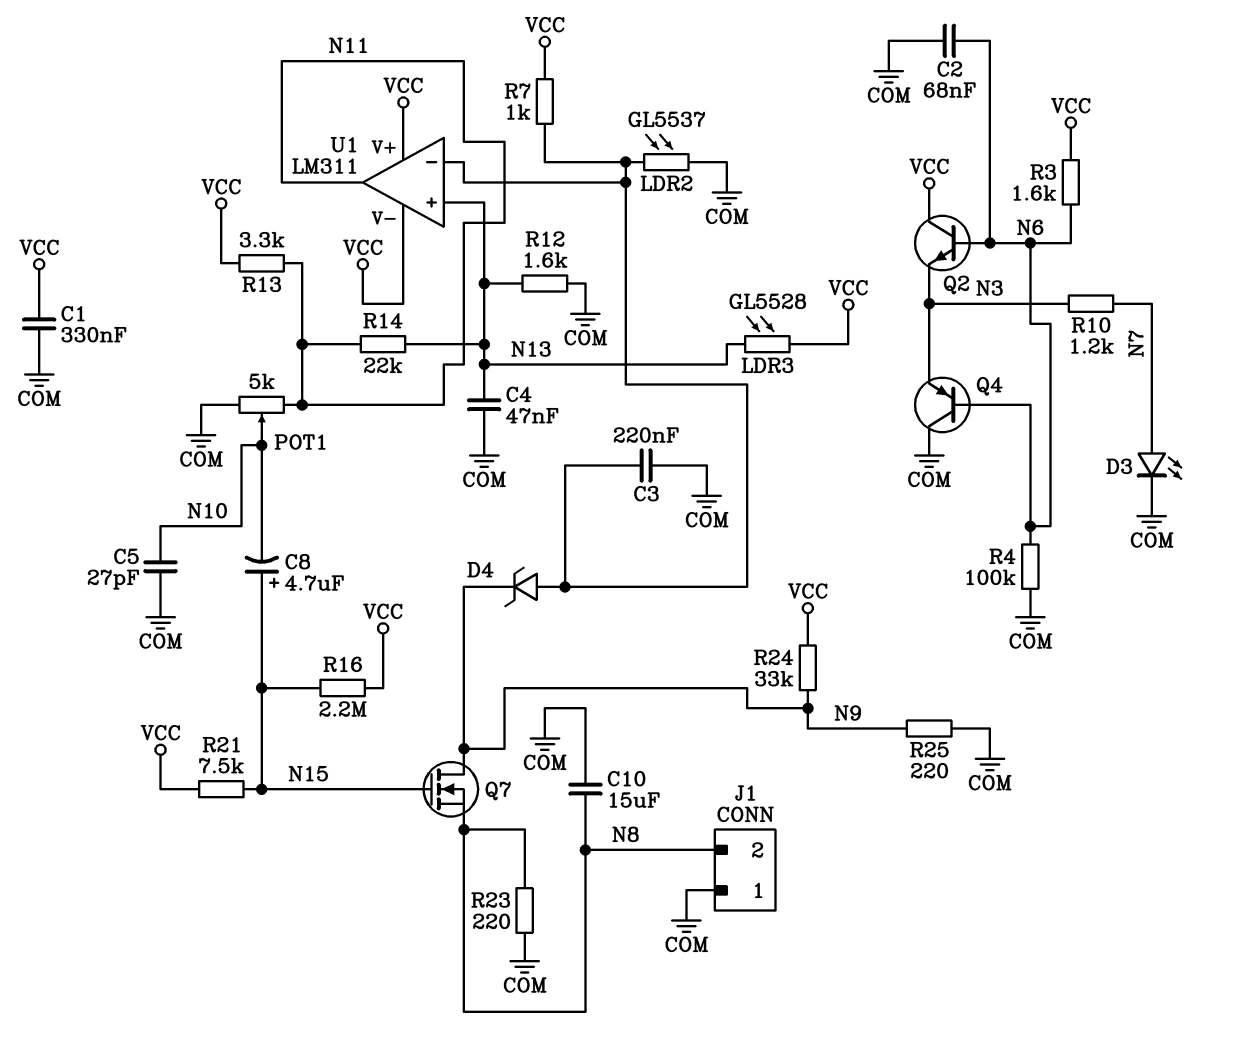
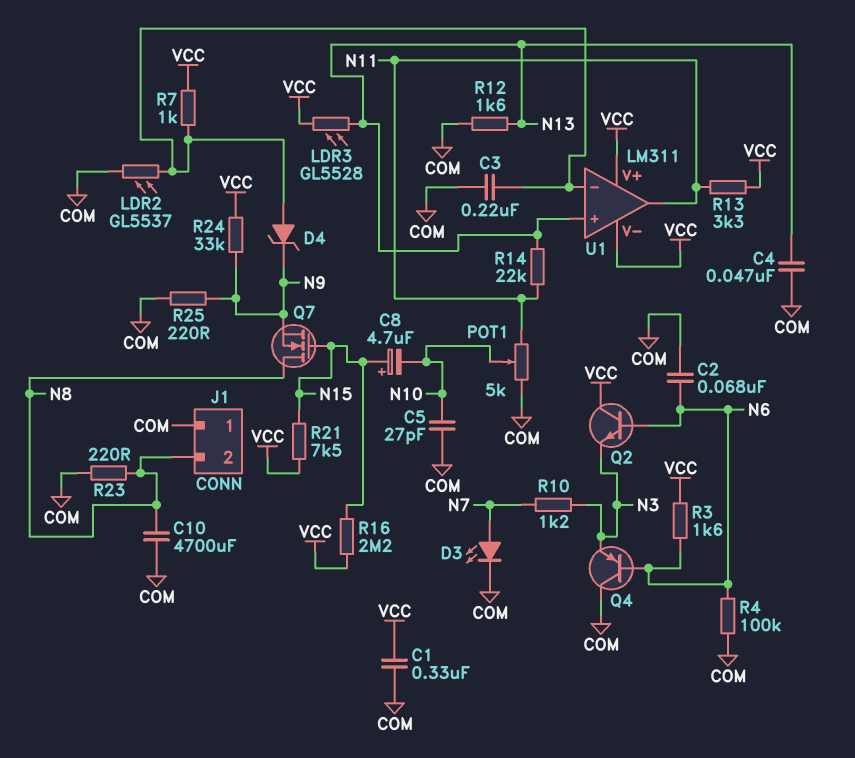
C10: 15uF (COM, N8) -> 4700uF (COM, N8)
Q7: NMOS (G N15, D N9, S N8) -> NMOS (G N15, D N8, S N9)

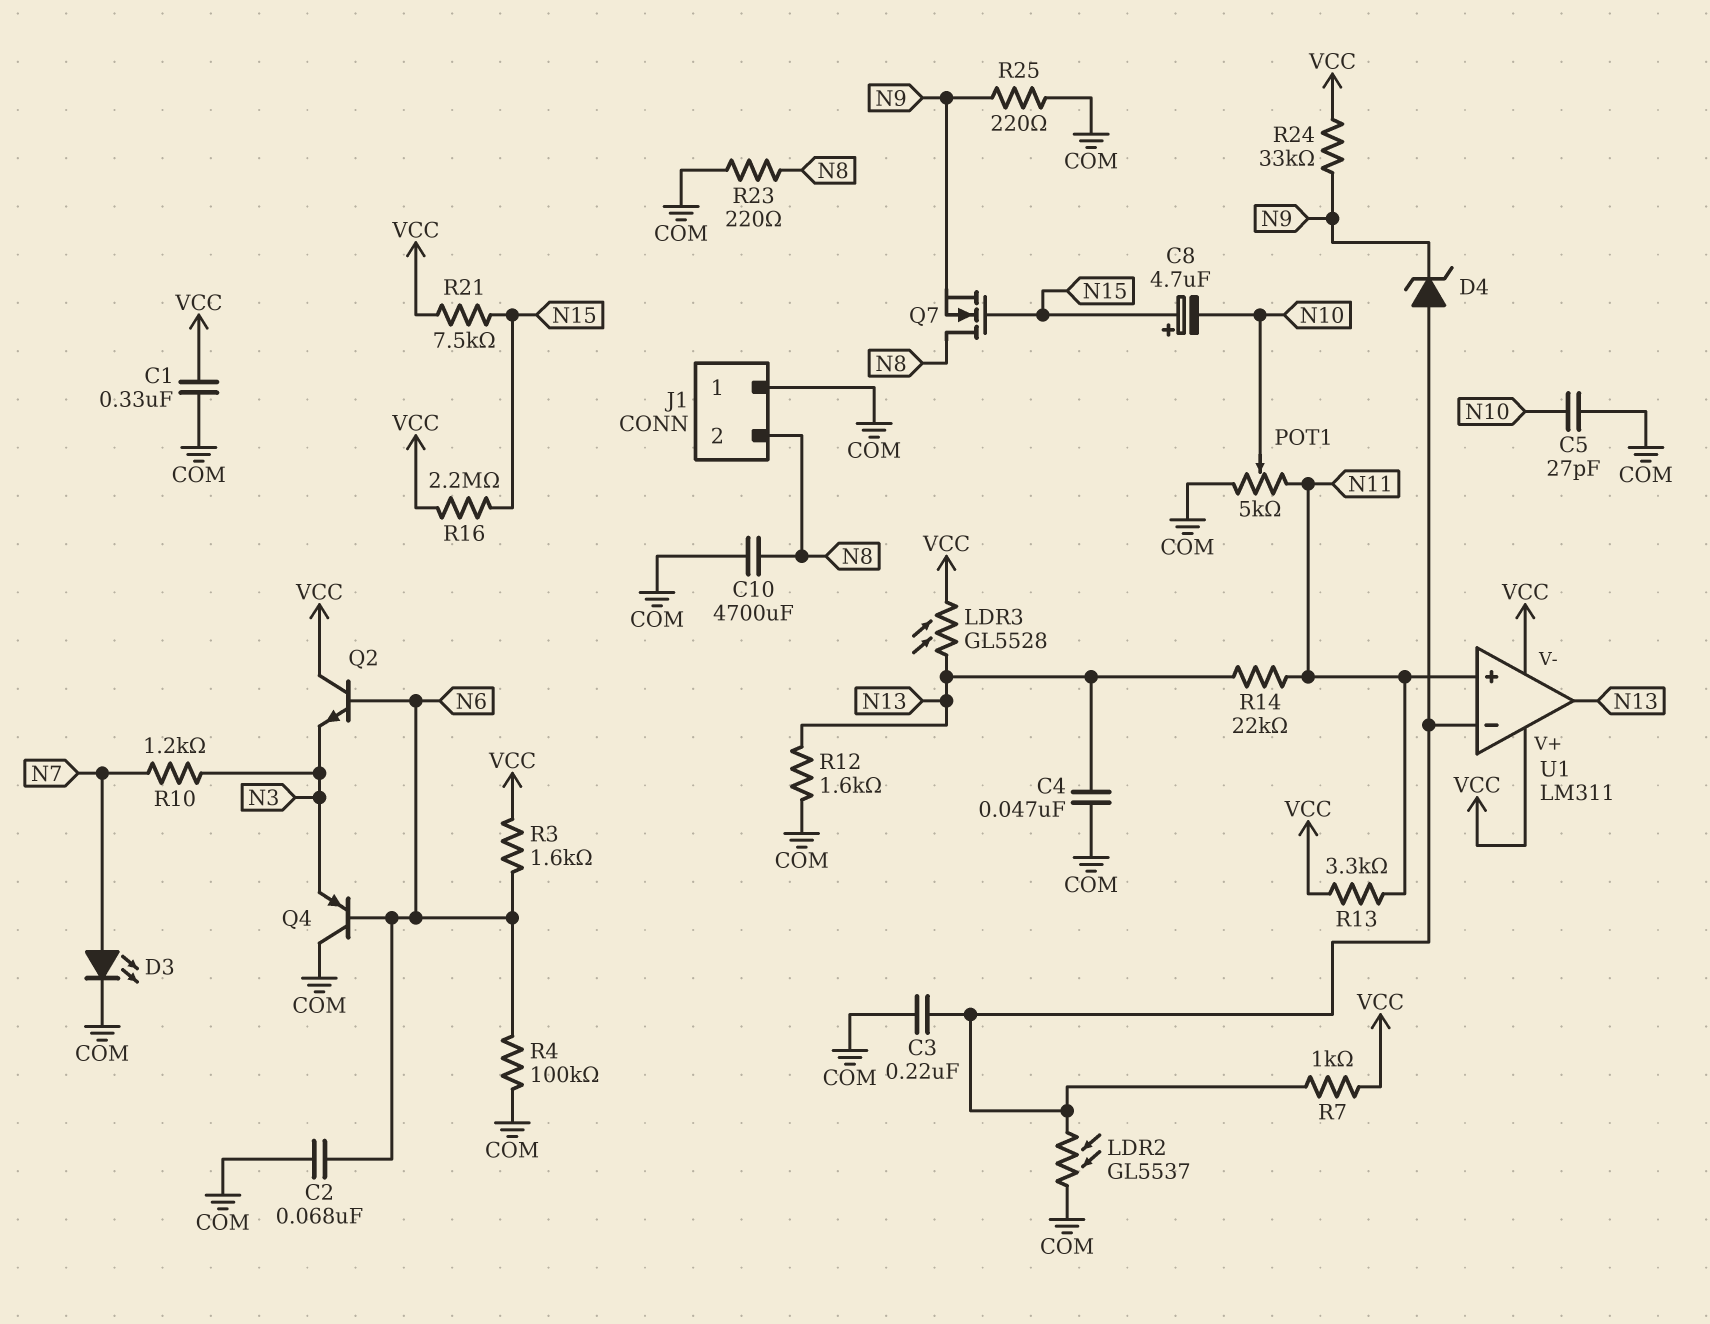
U1 pin in+: N13 -> N11
U1 pin out: N11 -> N13

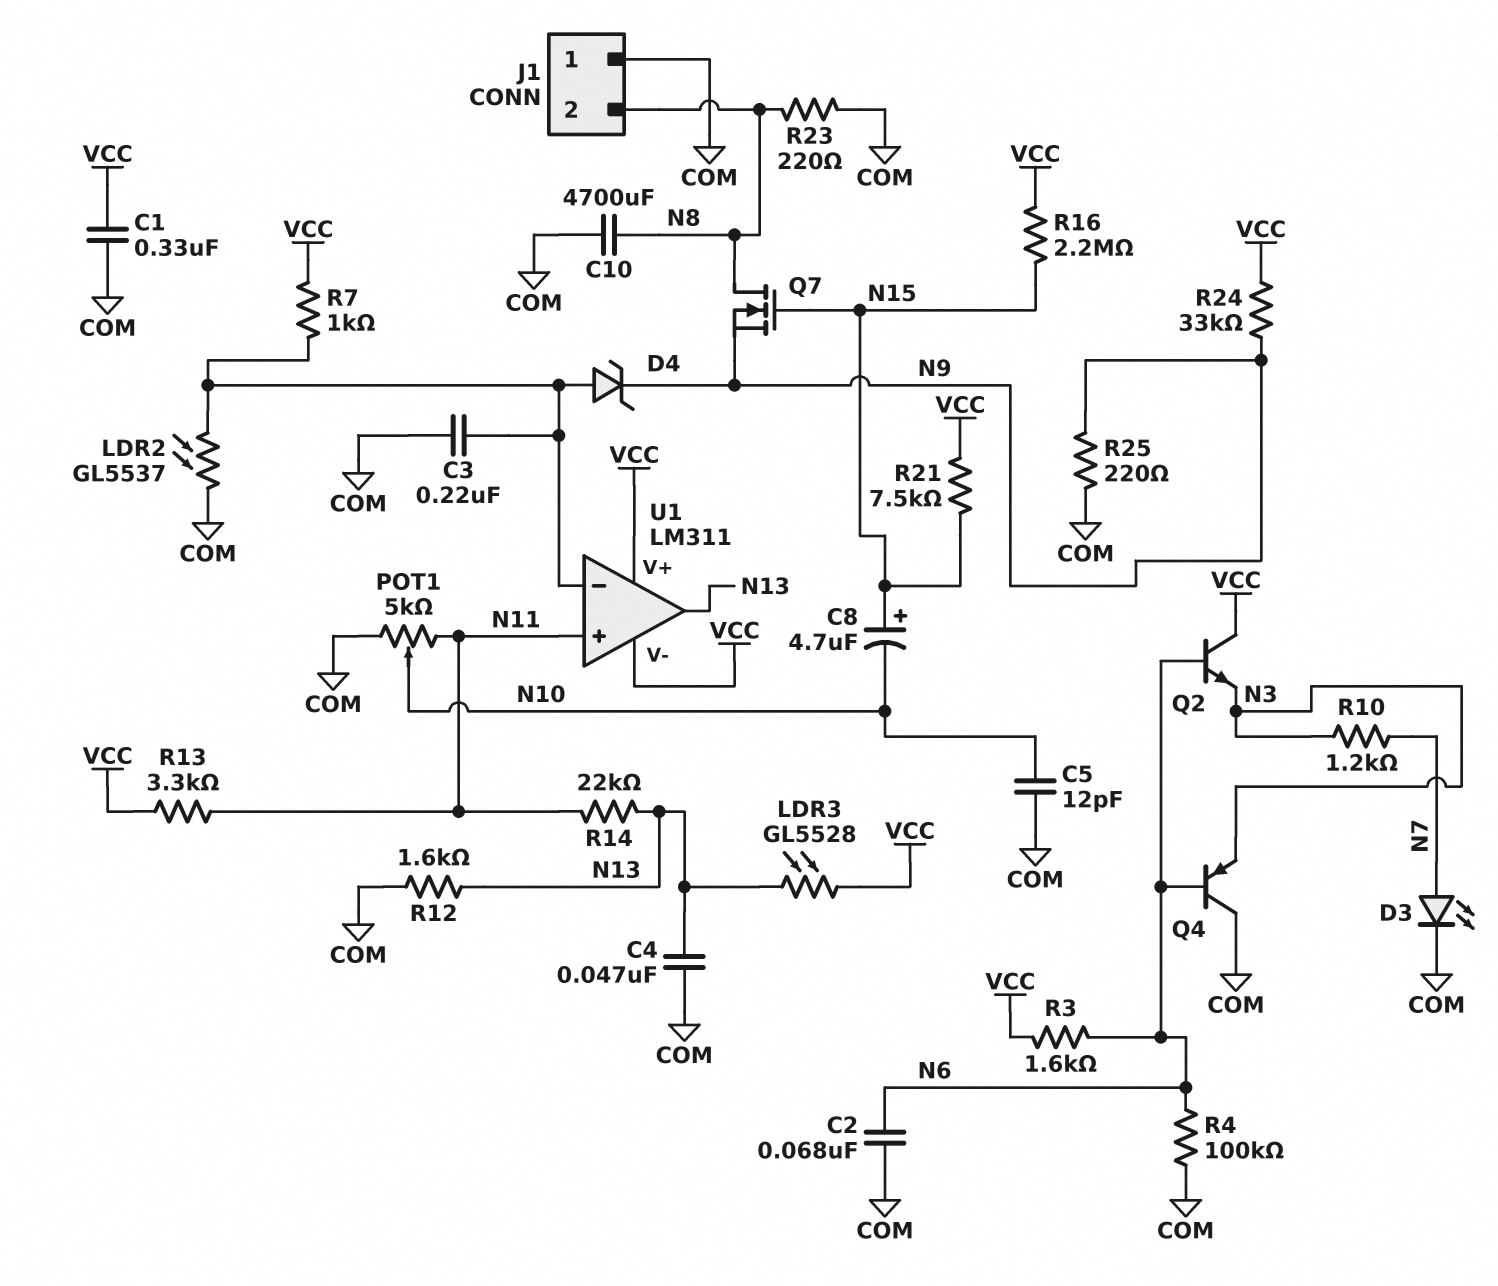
C5: 27pF (COM, N10) -> 12pF (COM, N10)

